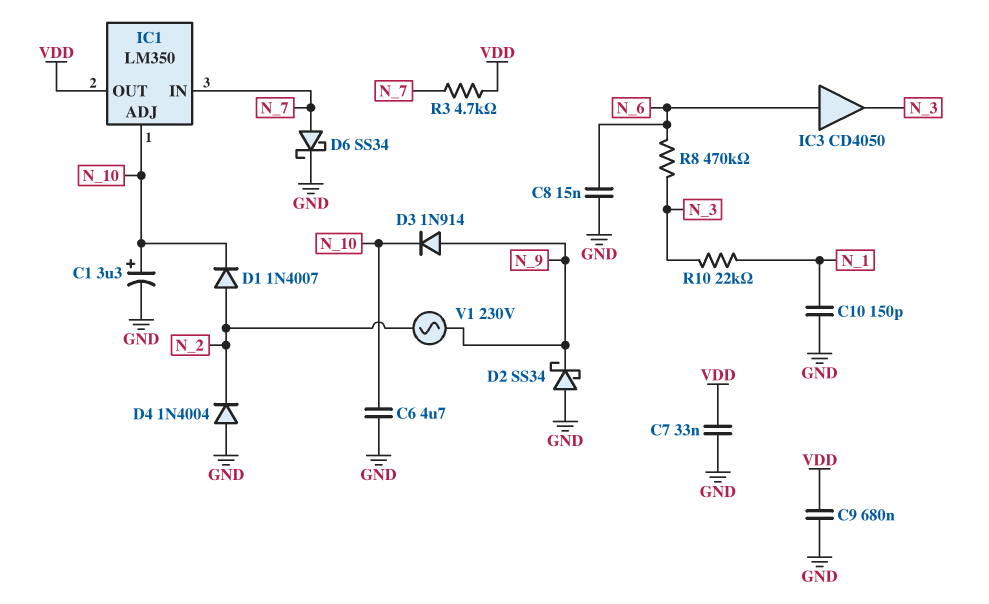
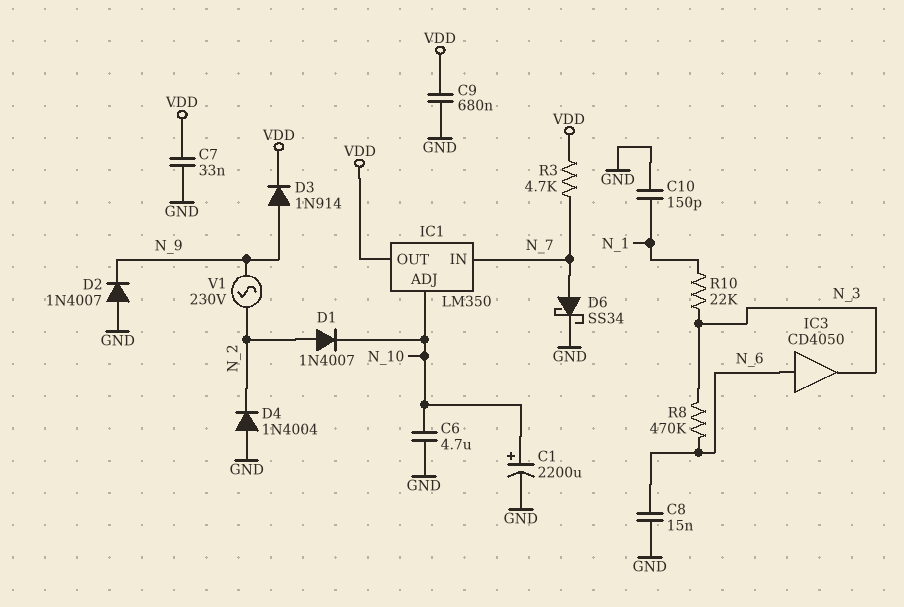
C1: 3.3uF (plus N_10, minus GND) -> 2200uF (plus N_10, minus GND)
D2: schottky SS34 (A GND, K N_9) -> diode 1N4007 (A GND, K N_9)
D3: diode 1N914 (A N_9, K N_10) -> diode 1N914 (A N_9, K VDD)

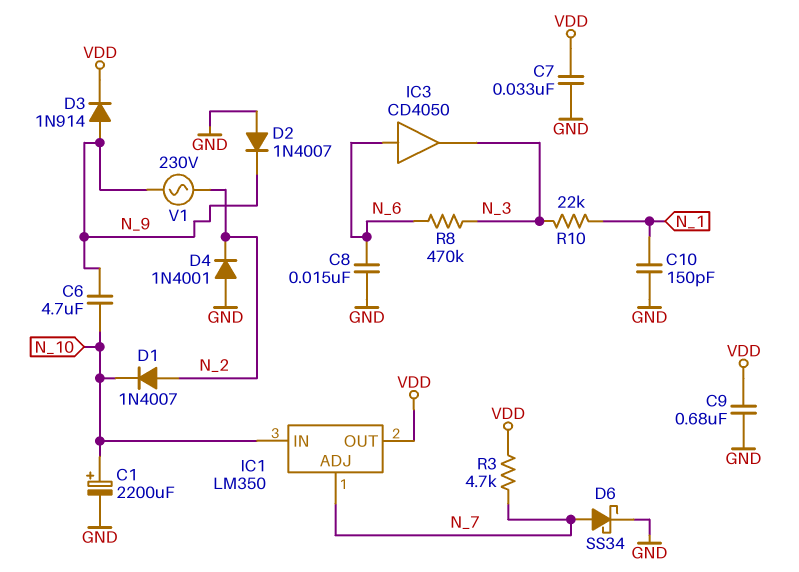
C6: 4.7uF (GND, N_10) -> 4.7uF (N_9, N_10)
D4: diode 1N4004 (A GND, K N_2) -> diode 1N4001 (A GND, K N_2)
IC1 pin ADJ: N_10 -> N_7
IC1 pin IN: N_7 -> N_10

